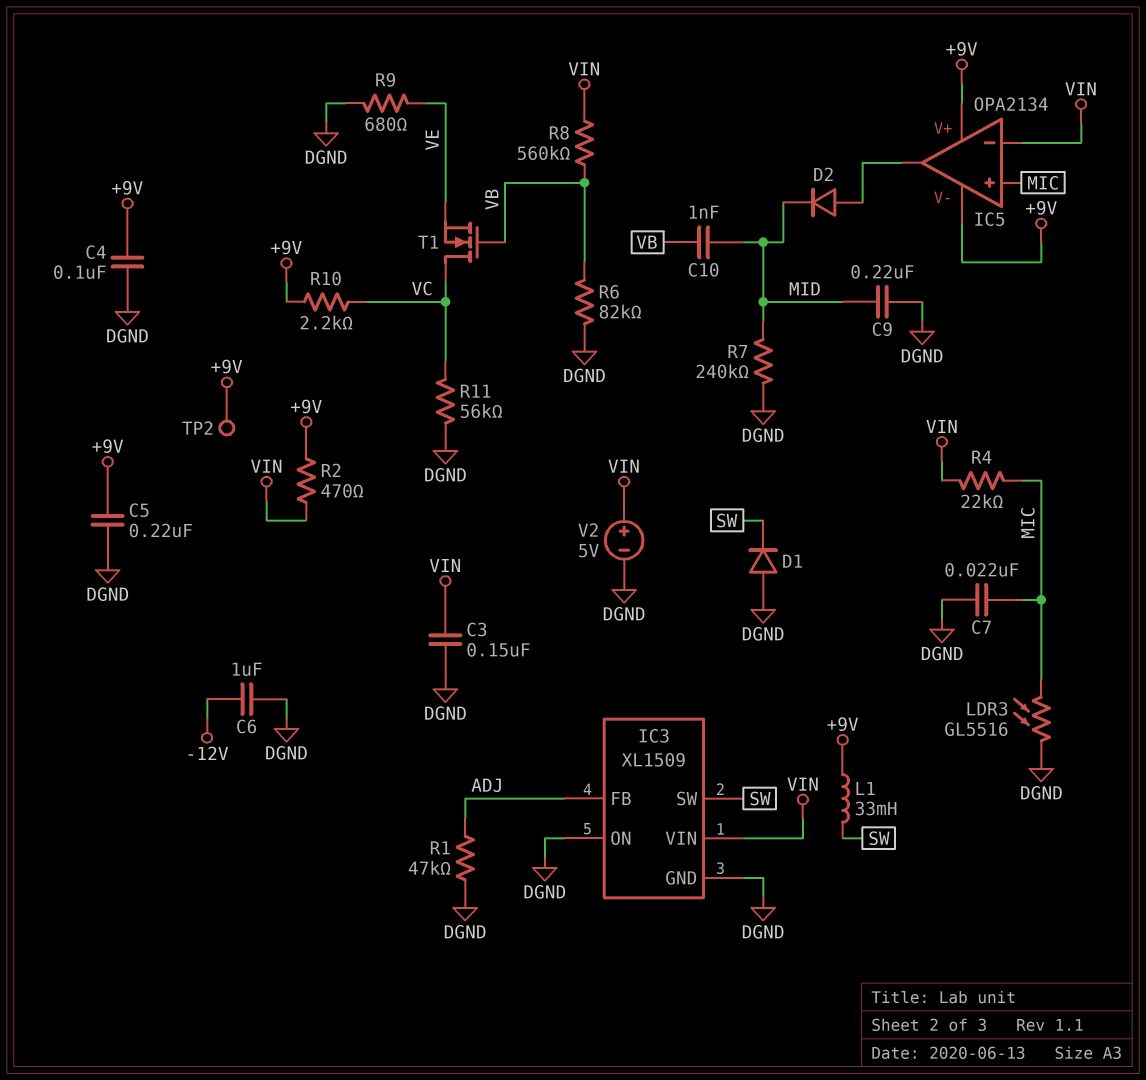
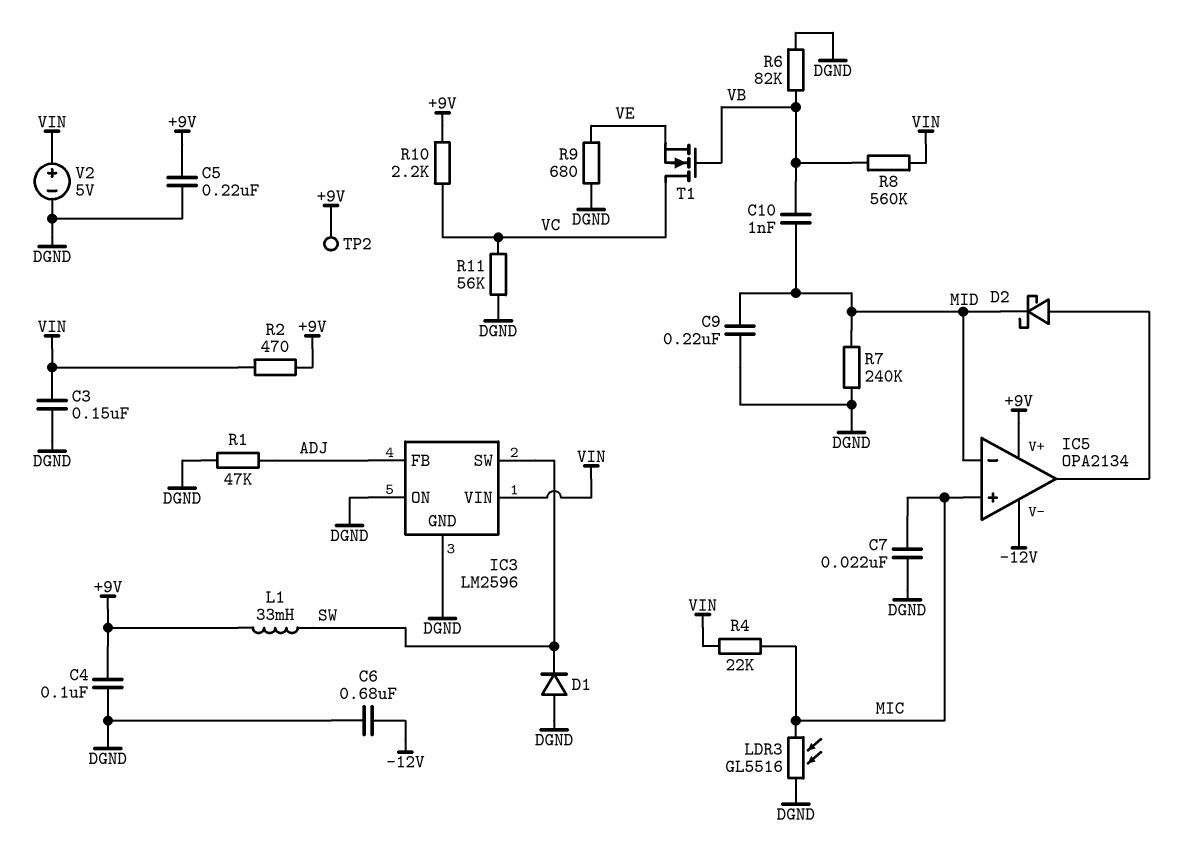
C6: 1uF (-12V, DGND) -> 680nF (-12V, DGND)
D2: diode (A IC5/out, K MID) -> schottky (A IC5/out, K MID)
IC3: XL1509 -> LM2596
IC5 pin V-: +9V -> -12V
IC5 pin in-: VIN -> MID

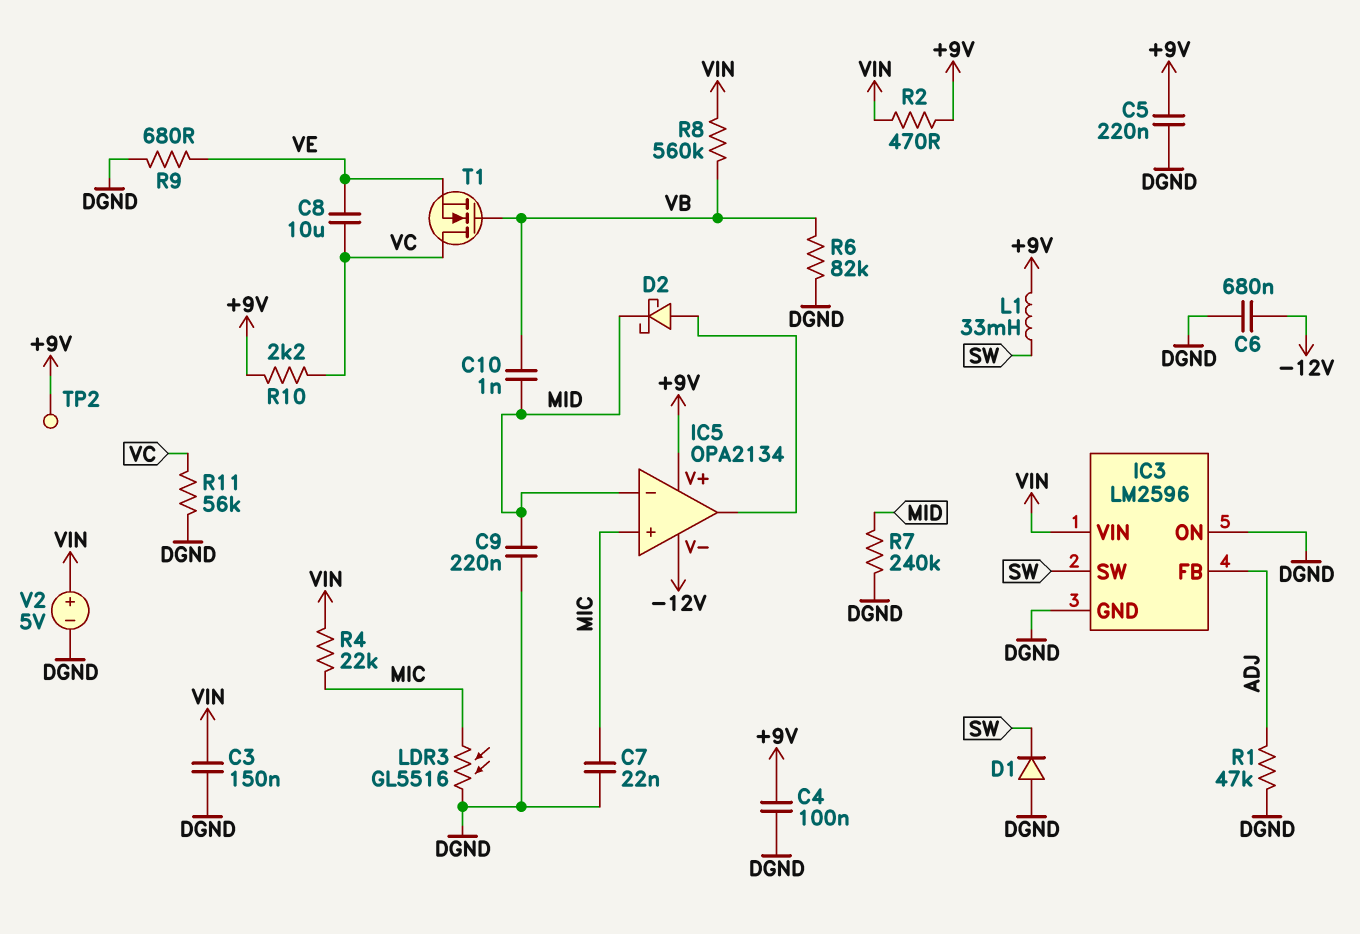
C8: none -> 10uF (VC, VE)

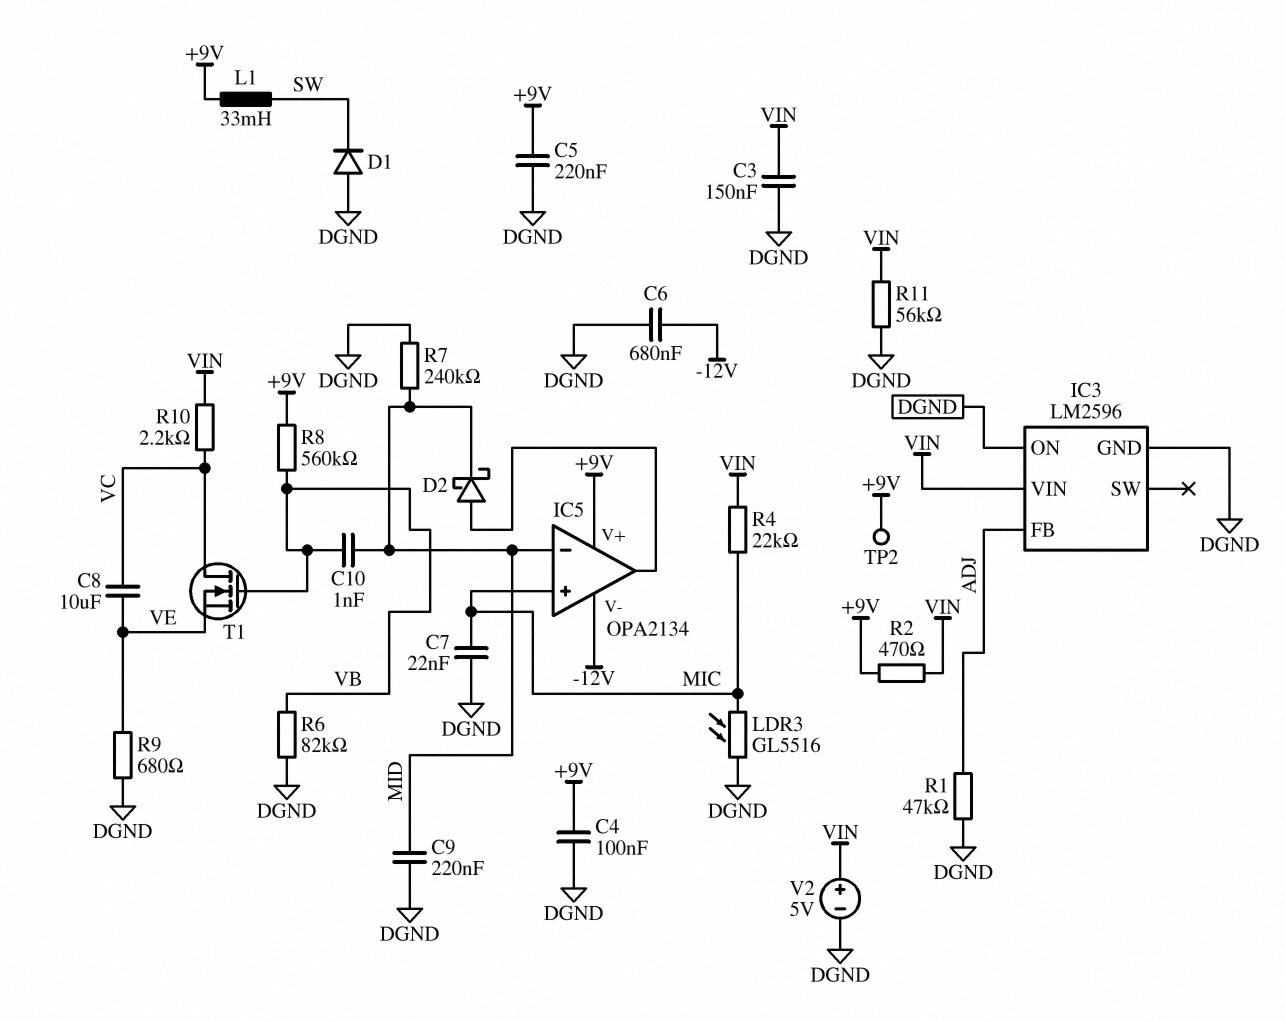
IC3 pin SW: SW -> none
R8: 560k (VB, VIN) -> 560k (+9V, VB)
R10: 2.2k (+9V, VC) -> 2.2k (VC, VIN)
R11: 56k (DGND, VC) -> 56k (DGND, VIN)

